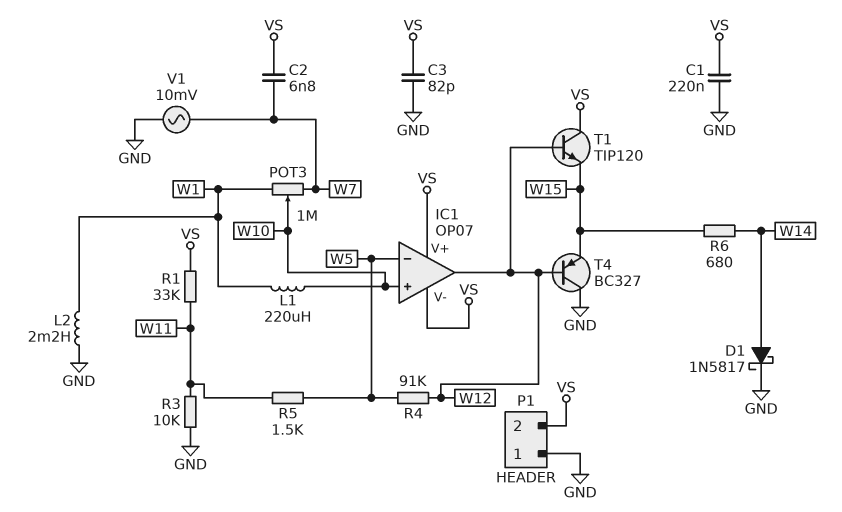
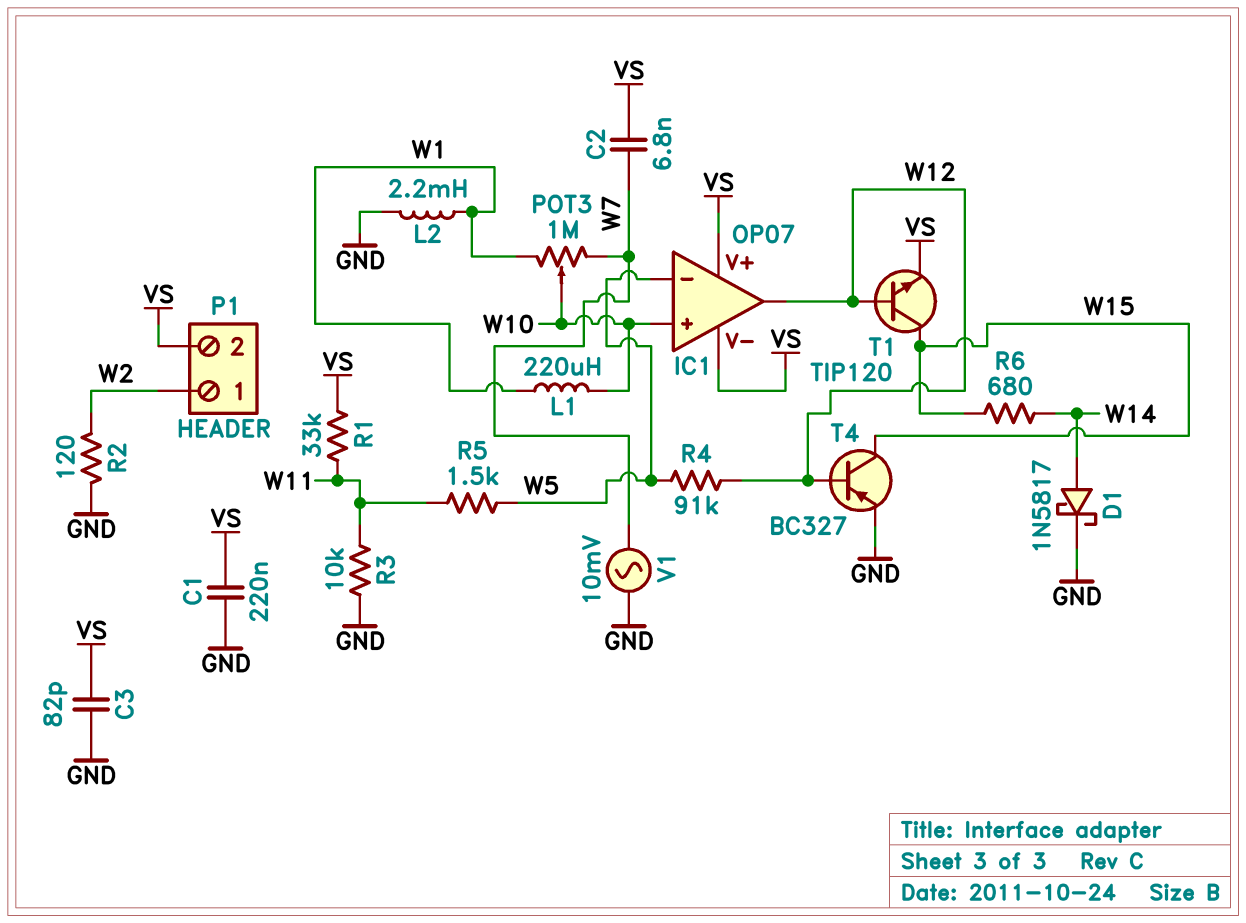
P1 pin 1: GND -> W2
R2: none -> 120 (GND, W2)
T1: NPN TIP120 (B W12, C VS, E W15) -> NPN TIP120 (B W12, C W15, E VS)
T4: PNP BC327 (B W12, C GND, E W15) -> PNP BC327 (B W12, C W15, E GND)

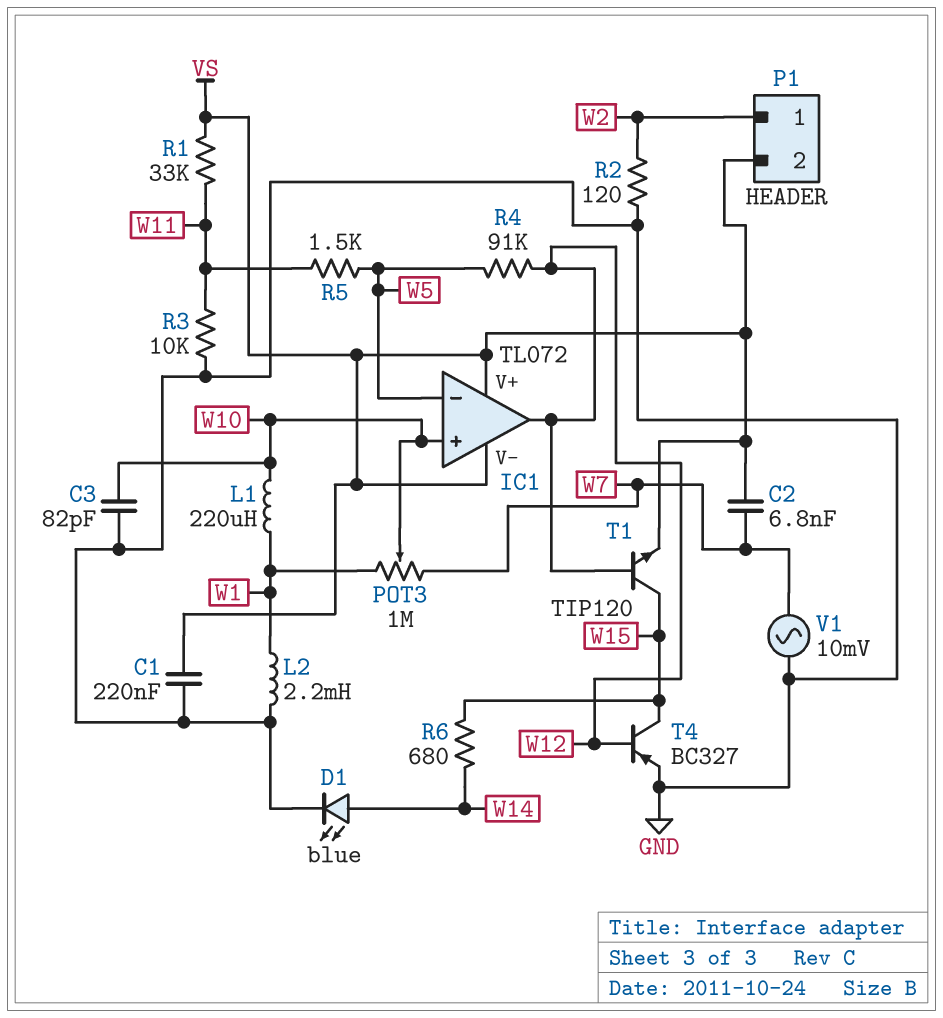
C3: 82pF (GND, VS) -> 82pF (GND, W10)
D1: schottky 1N5817 (A W14, K GND) -> LED blue (A W14, K GND)
IC1: OP07 -> TL072

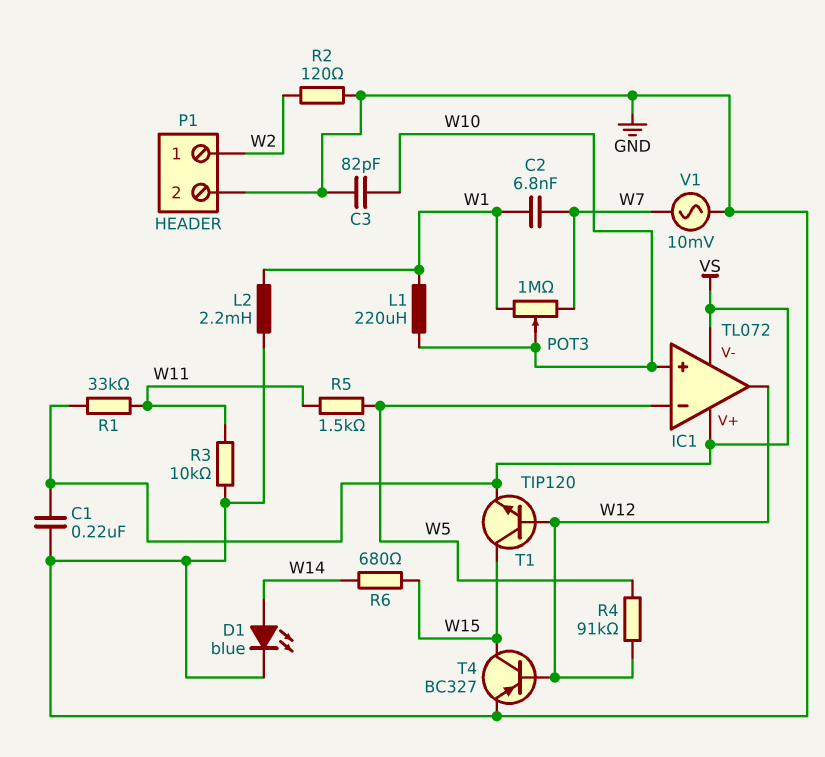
C2: 6.8nF (VS, W7) -> 6.8nF (W1, W7)
P1 pin 2: VS -> GND

